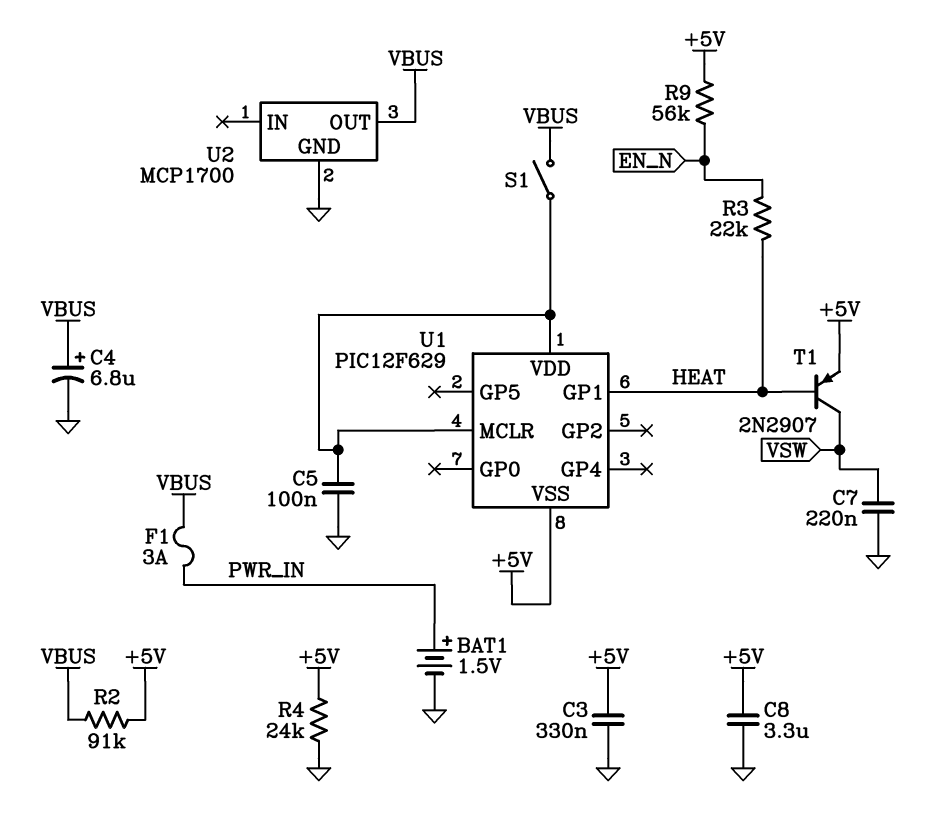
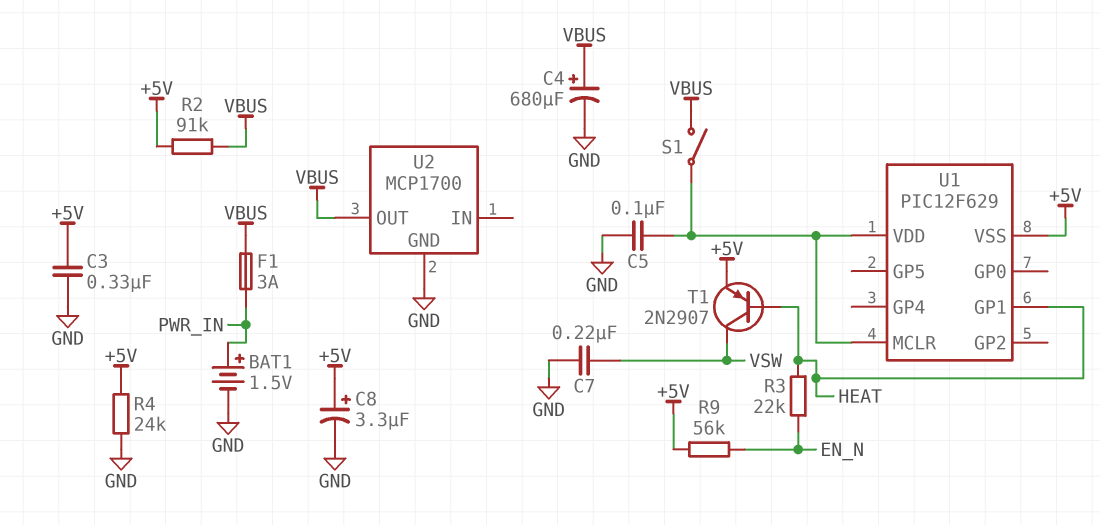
C4: 6.8uF (plus VBUS, minus GND) -> 680uF (plus VBUS, minus GND)
C8: 3.3uF (+5V, GND) -> 3.3uF (plus +5V, minus GND)

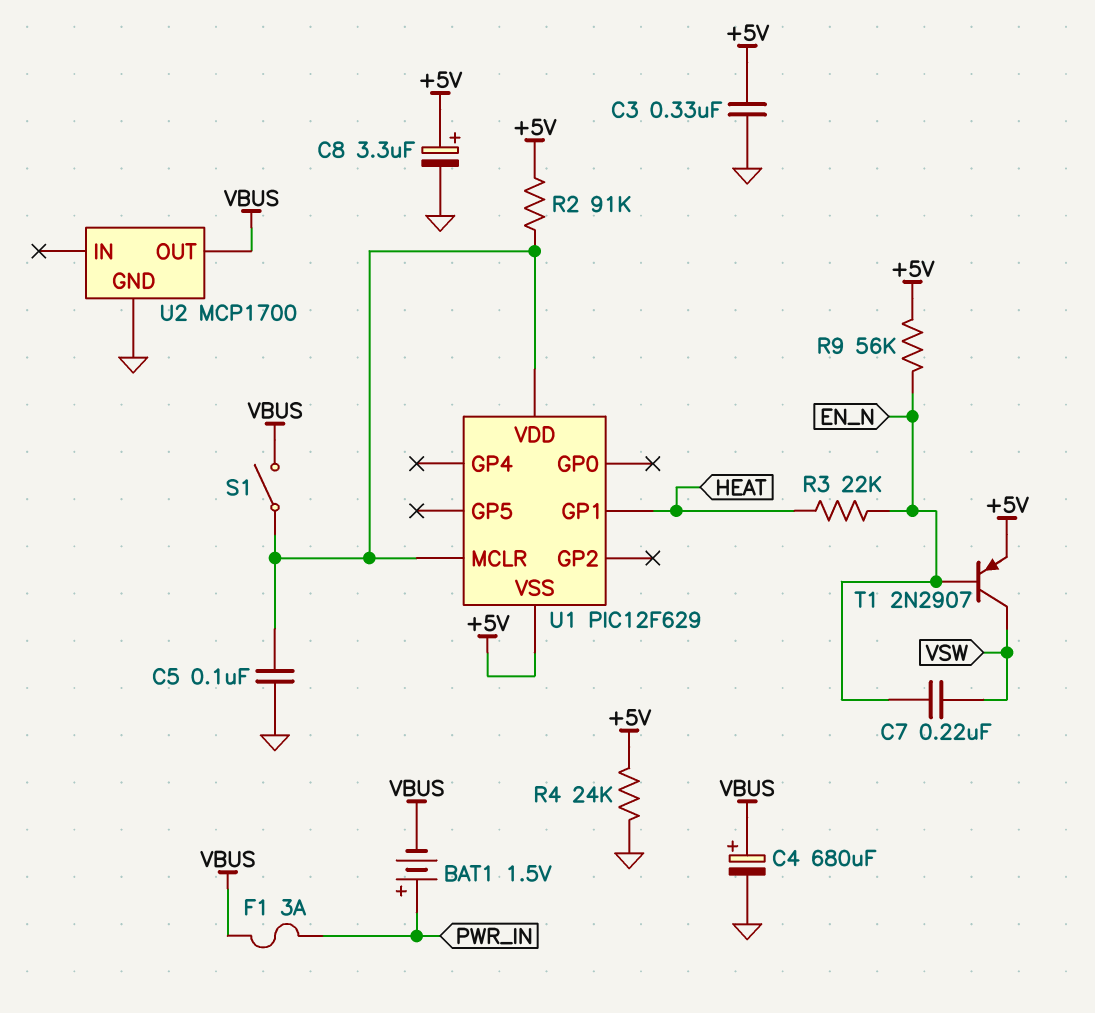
BAT1: 1.5V (plus PWR_IN, minus GND) -> 1.5V (plus PWR_IN, minus VBUS)
C7: 220nF (GND, VSW) -> 220nF (EN_N, VSW)
R2: 91k (+5V, VBUS) -> 91k (+5V, U1/MCLR)
T1: PNP 2N2907 (B HEAT, C VSW, E +5V) -> PNP 2N2907 (B EN_N, C VSW, E +5V)

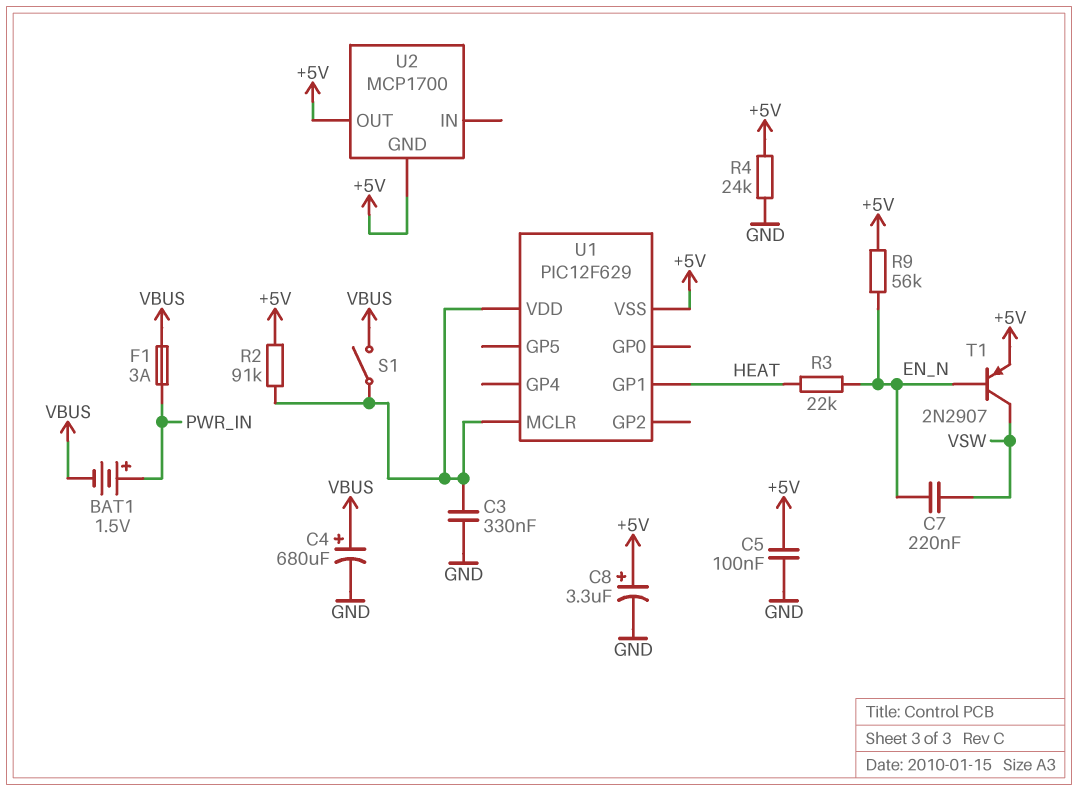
C3: 330nF (+5V, GND) -> 330nF (GND, U1/MCLR)
C5: 100nF (GND, U1/MCLR) -> 100nF (+5V, GND)
U2 pin GND: GND -> +5V
U2 pin OUT: VBUS -> +5V

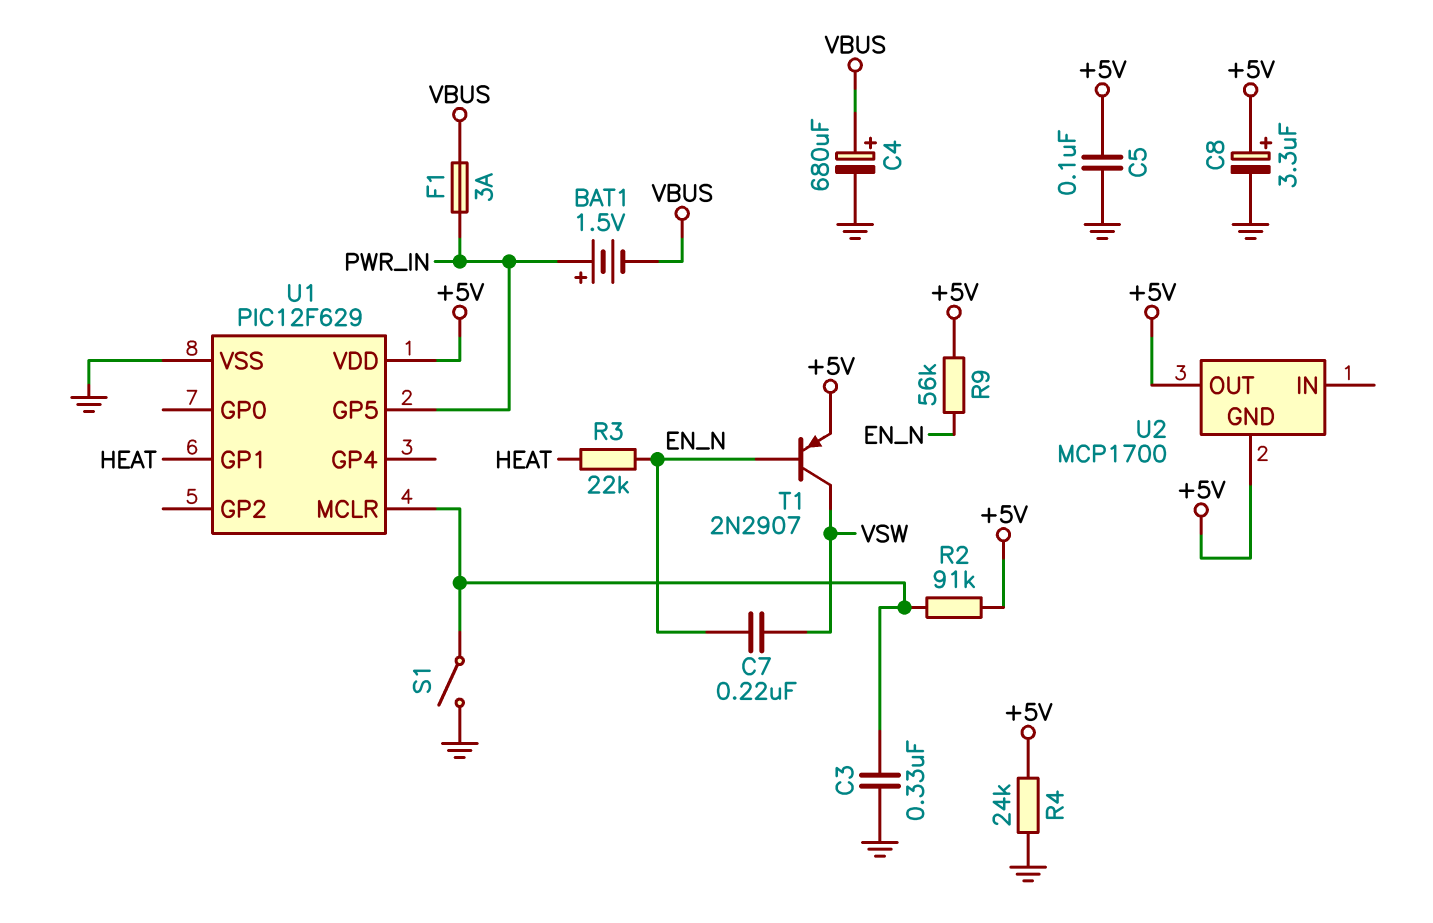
S1: switch (U1/MCLR, VBUS) -> switch (GND, U1/MCLR)
U1 pin GP5: none -> PWR_IN
U1 pin VDD: U1/MCLR -> +5V
U1 pin VSS: +5V -> GND

